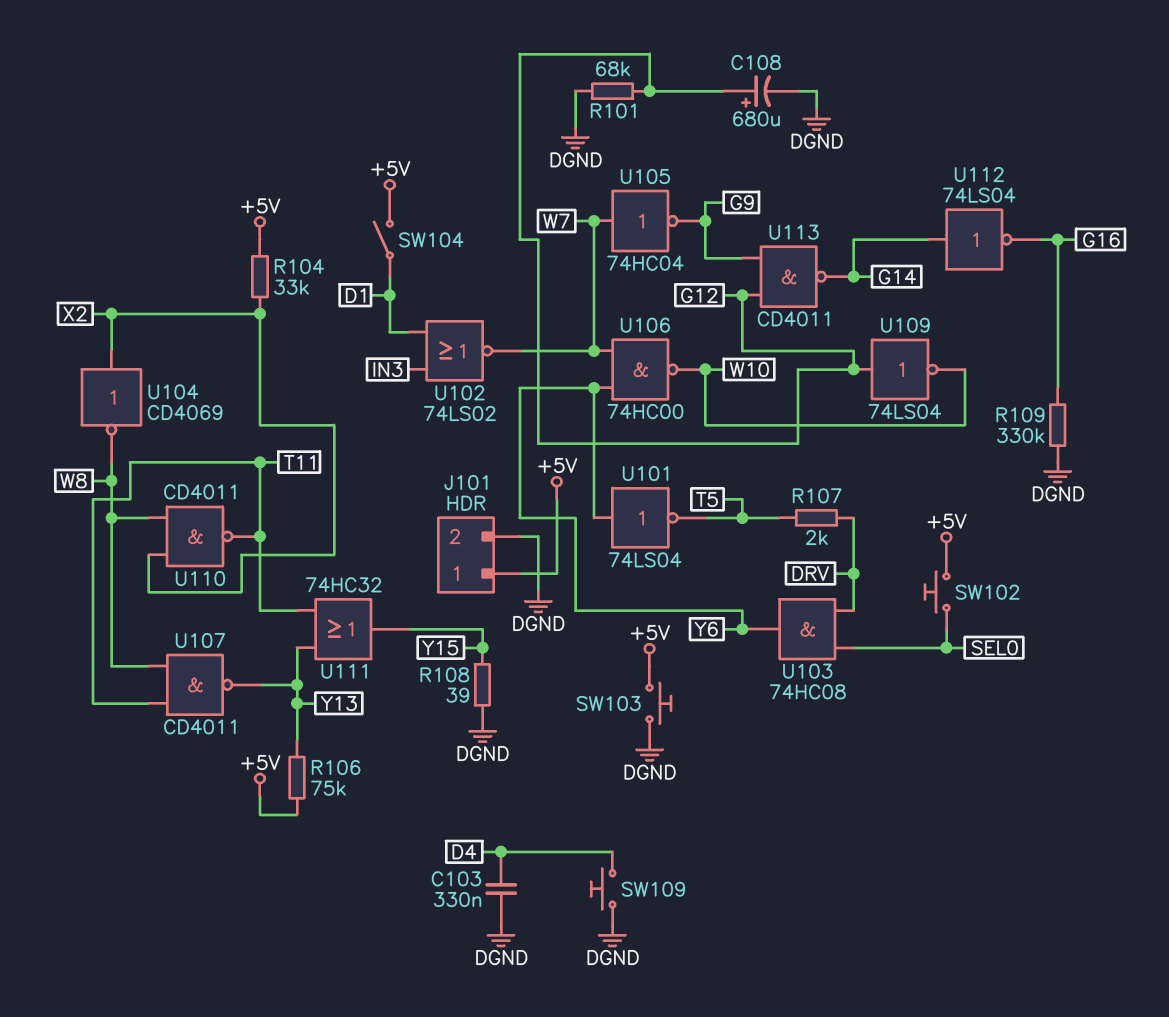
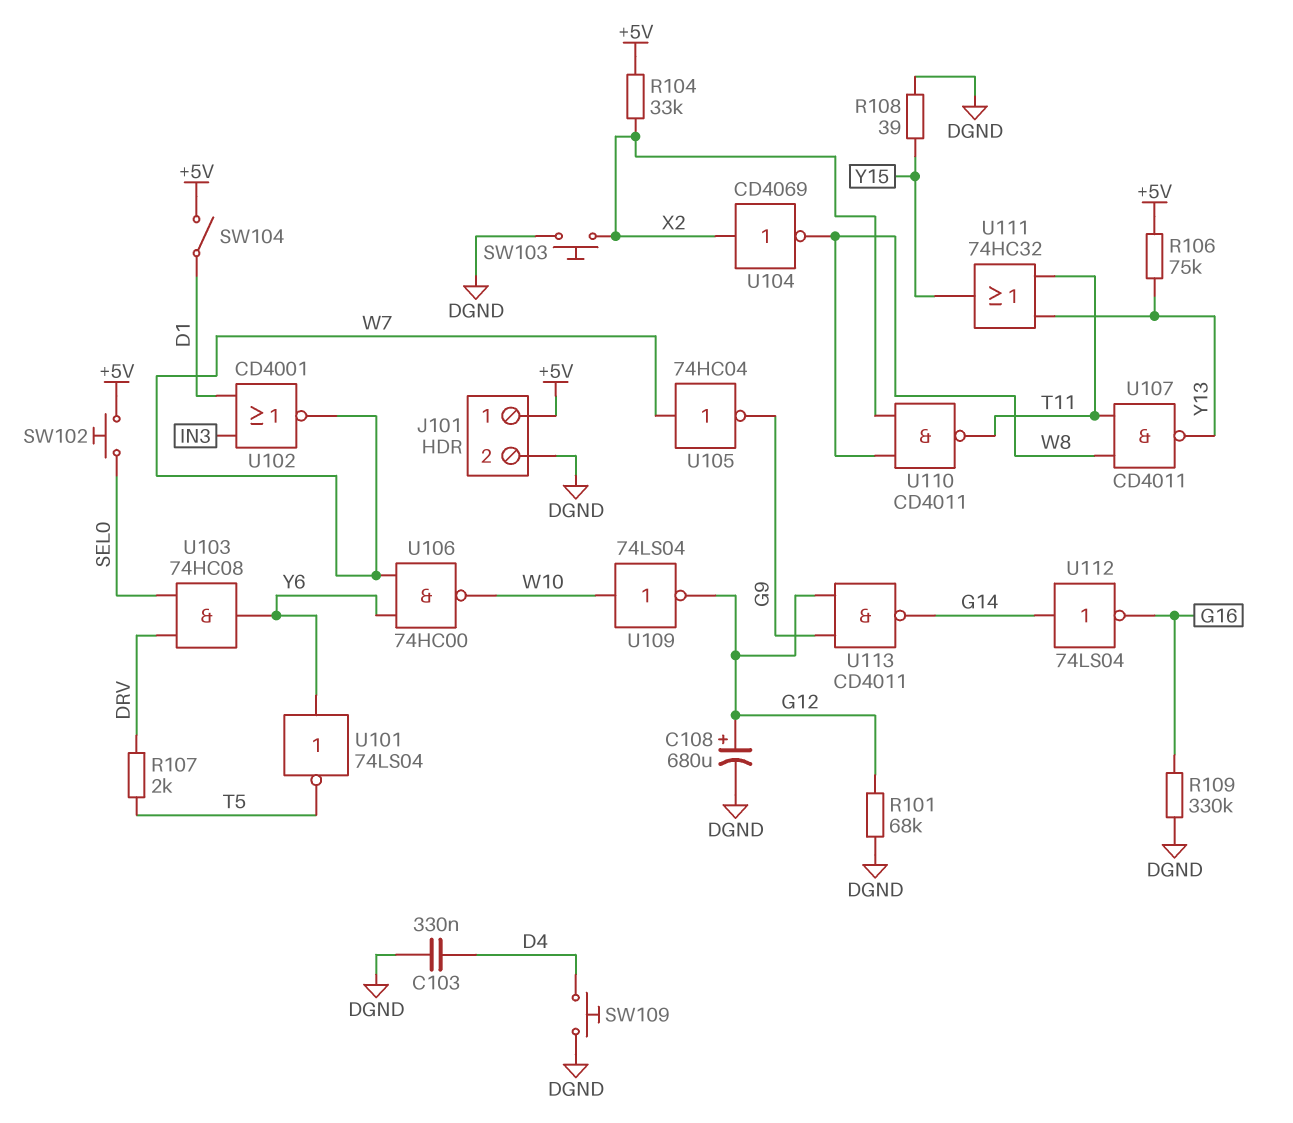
SW103: button (+5V, DGND) -> button (DGND, X2)
U102: NOR 74LS02 (in D1, in IN3, out W7) -> NOR CD4001 (in D1, in IN3, out W7)
U109: NOT 74LS04 (in G12, out W10) -> NOT 74LS04 (in W10, out G12)

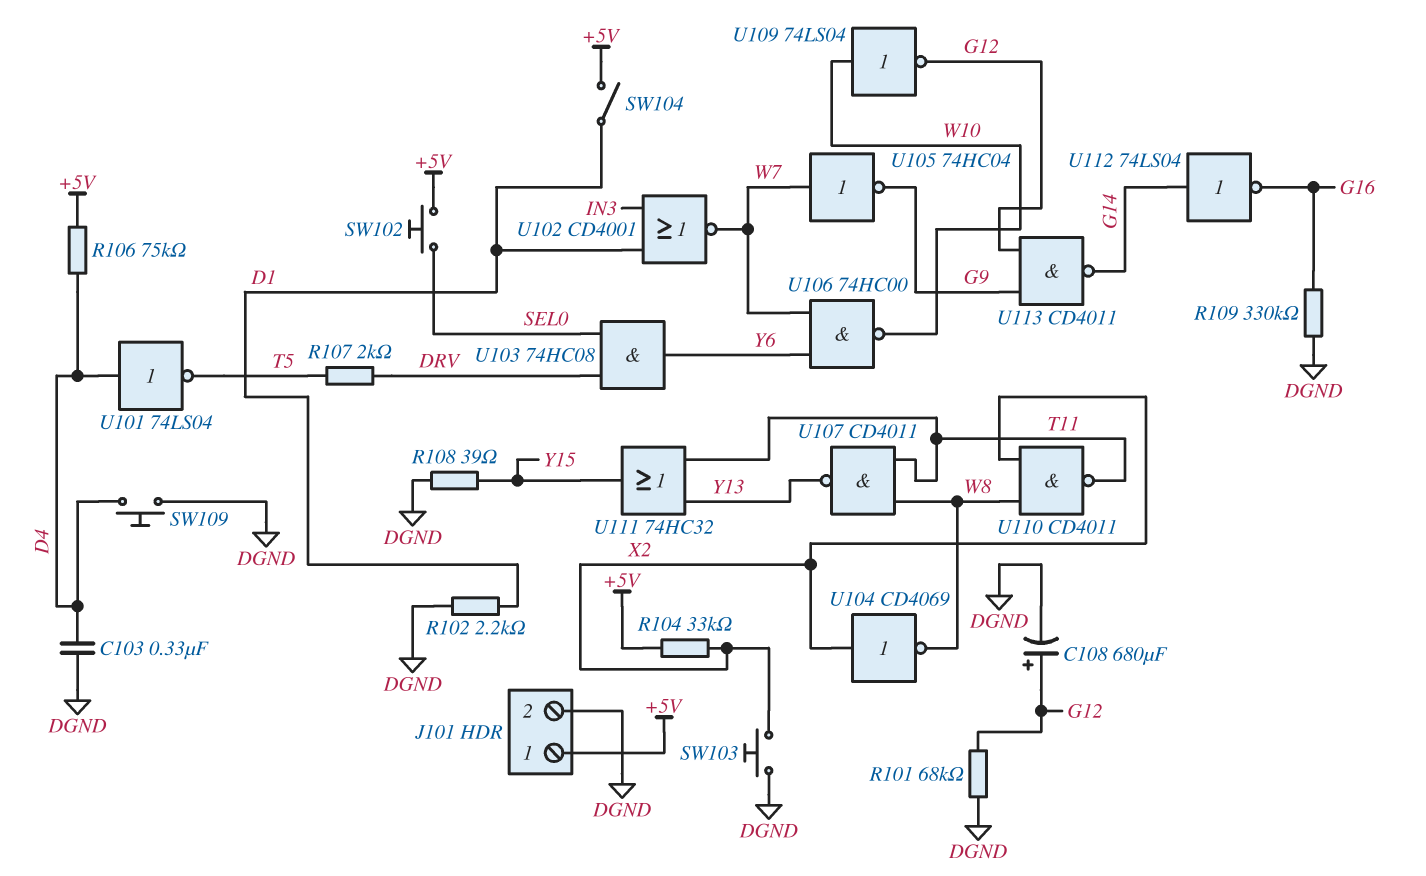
R102: none -> 2.2k (D1, DGND)
R106: 75k (+5V, Y13) -> 75k (+5V, D4)
U101: NOT 74LS04 (in Y6, out T5) -> NOT 74LS04 (in D4, out T5)

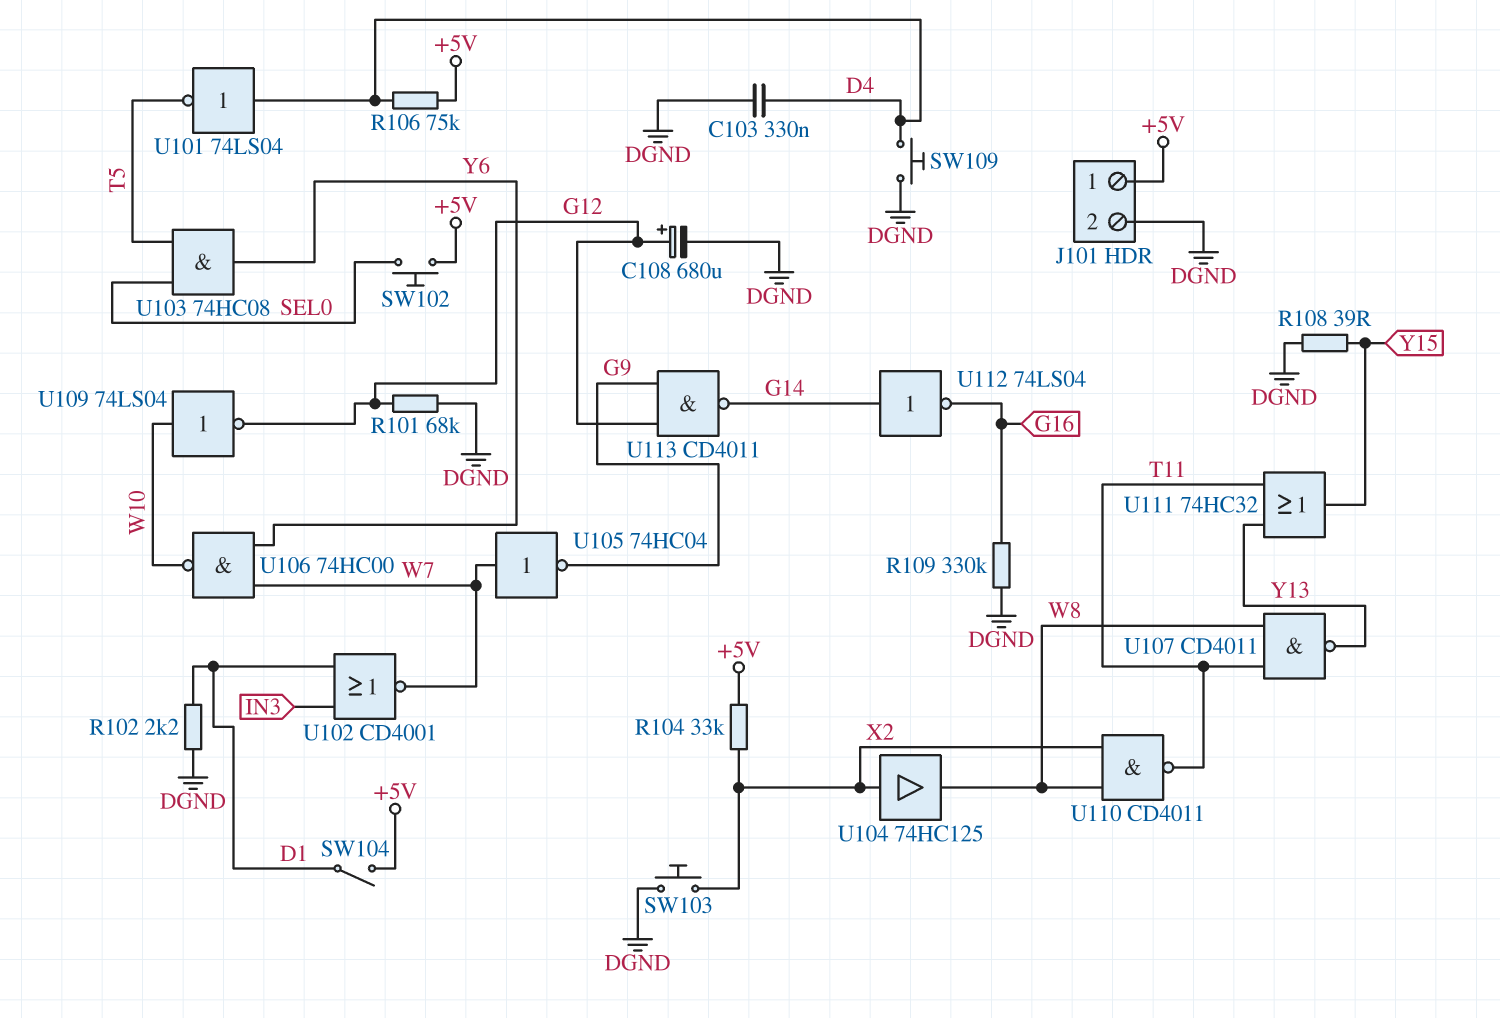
R107: 2k (DRV, T5) -> none
U103: AND 74HC08 (in DRV, in SEL0, out Y6) -> AND 74HC08 (in SEL0, in T5, out Y6)
U104: NOT CD4069 (in X2, out W8) -> buffer 74HC125 (in X2, out W8)

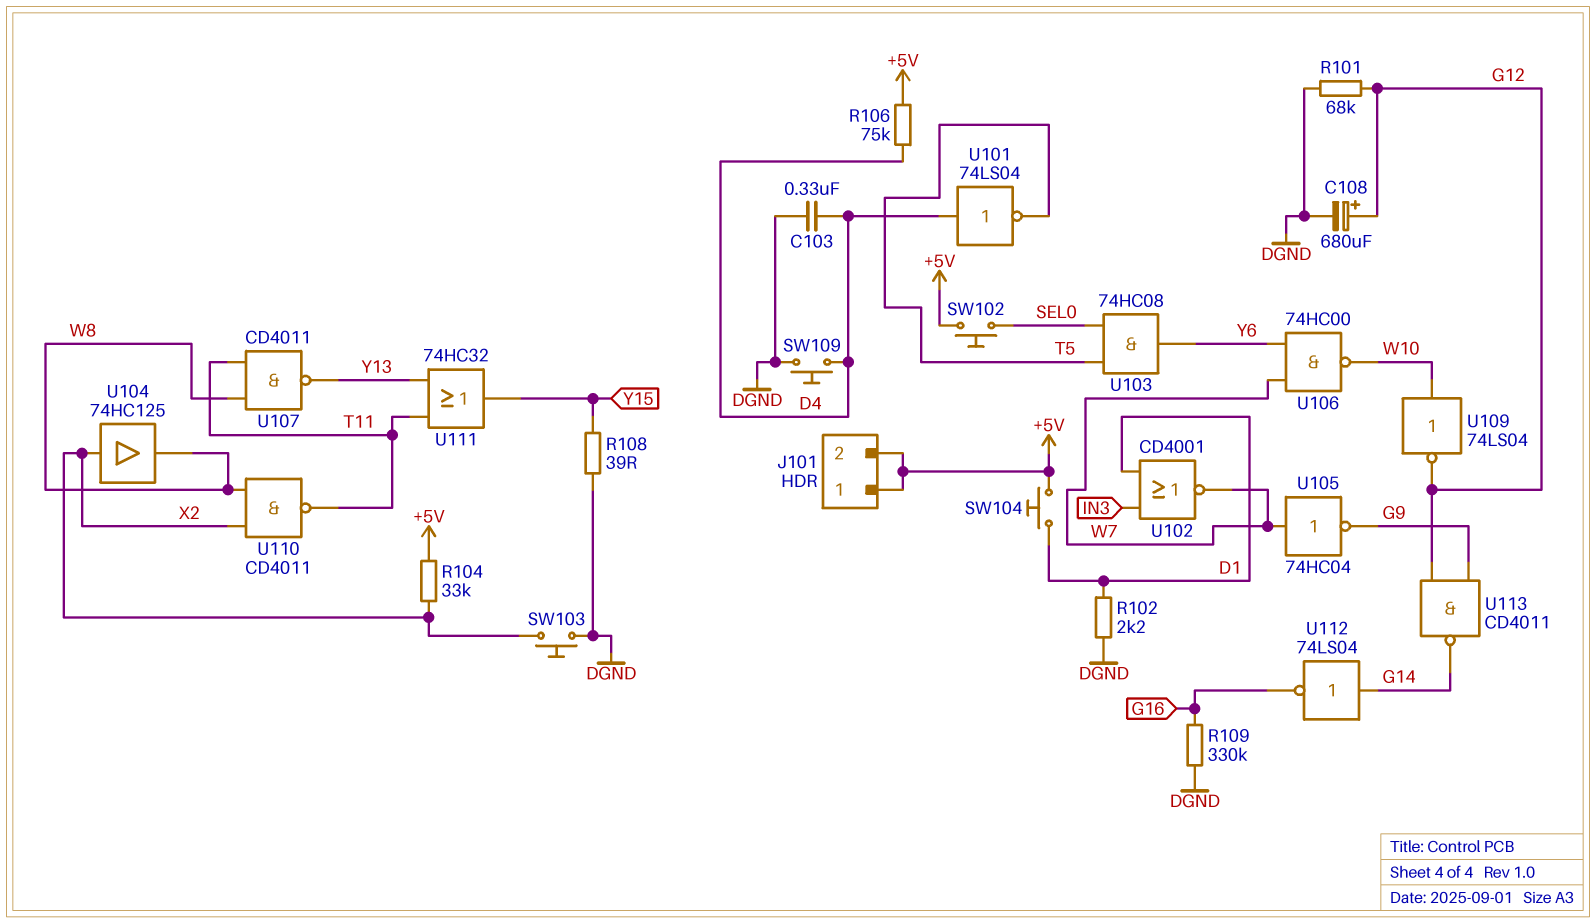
J101 pin 2: DGND -> +5V
SW104: switch (+5V, D1) -> button (+5V, D1)

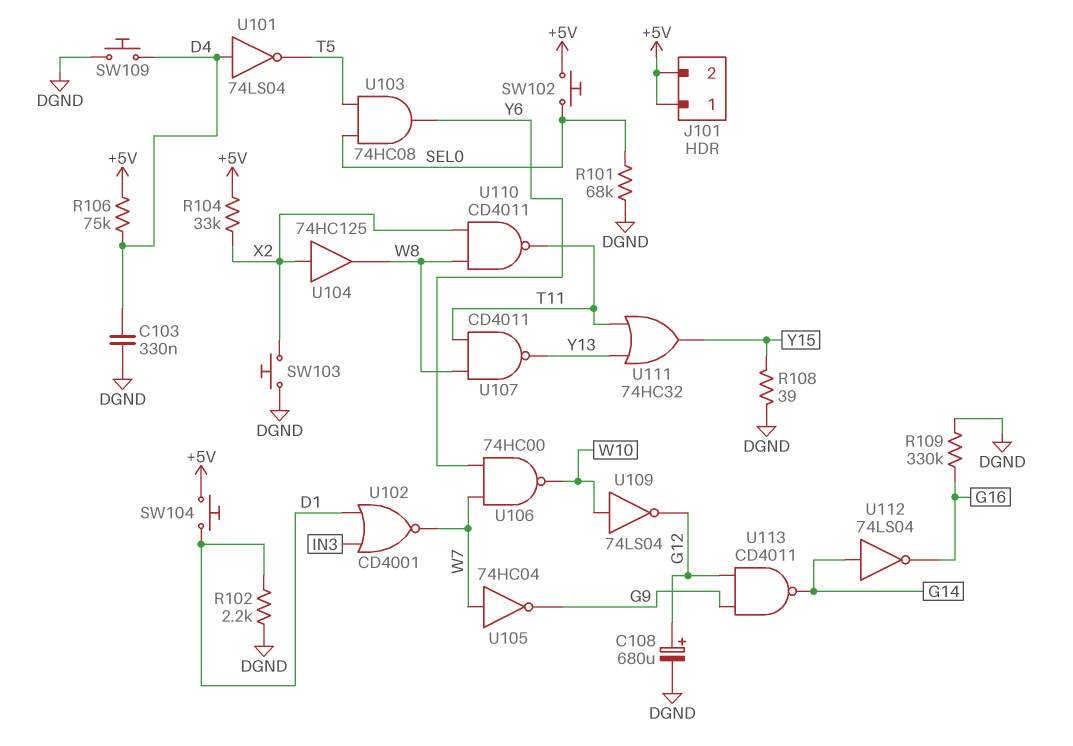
R101: 68k (DGND, G12) -> 68k (DGND, SEL0)

